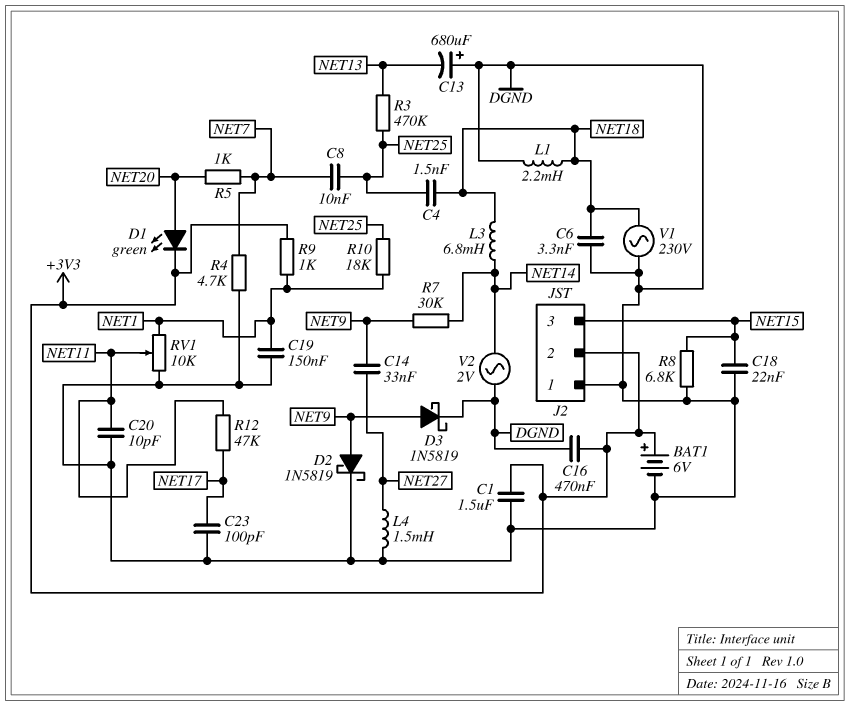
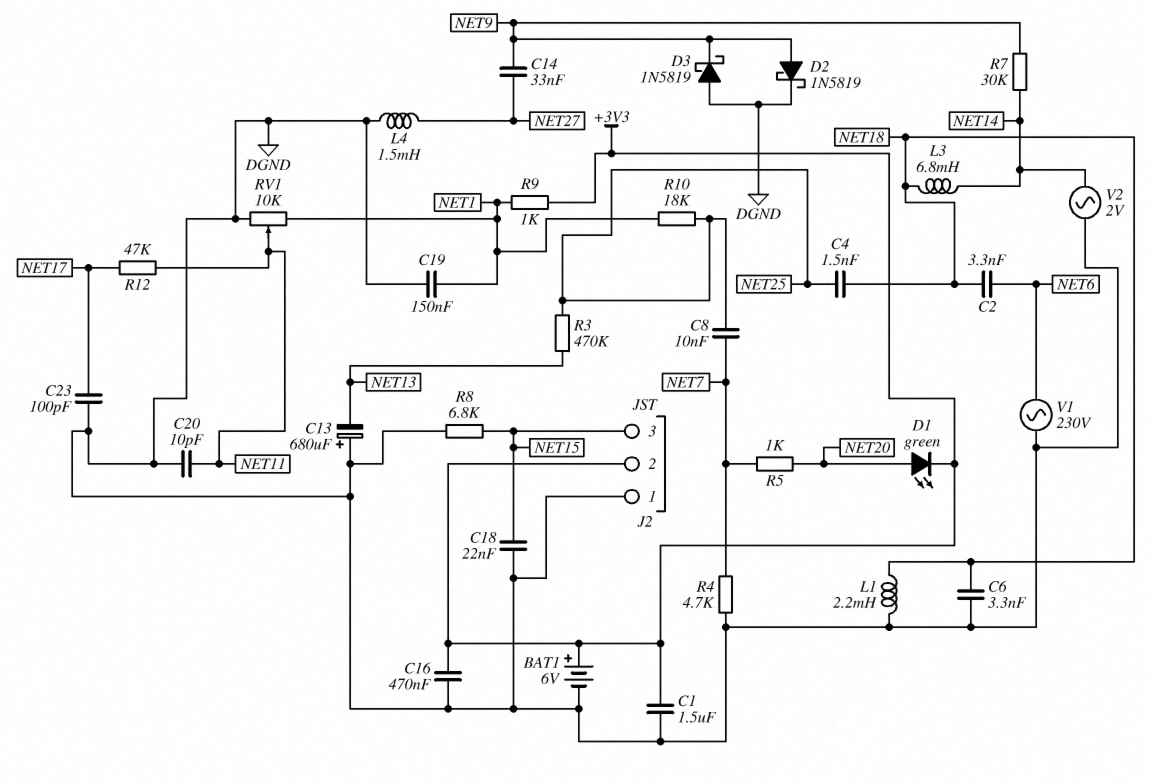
C2: none -> 3.3nF (NET6, NET18)
D3: schottky 1N5819 (A NET9, K DGND) -> schottky 1N5819 (A DGND, K NET9)
V1: AC 230V (DGND, NET18) -> AC 230V (DGND, NET6)

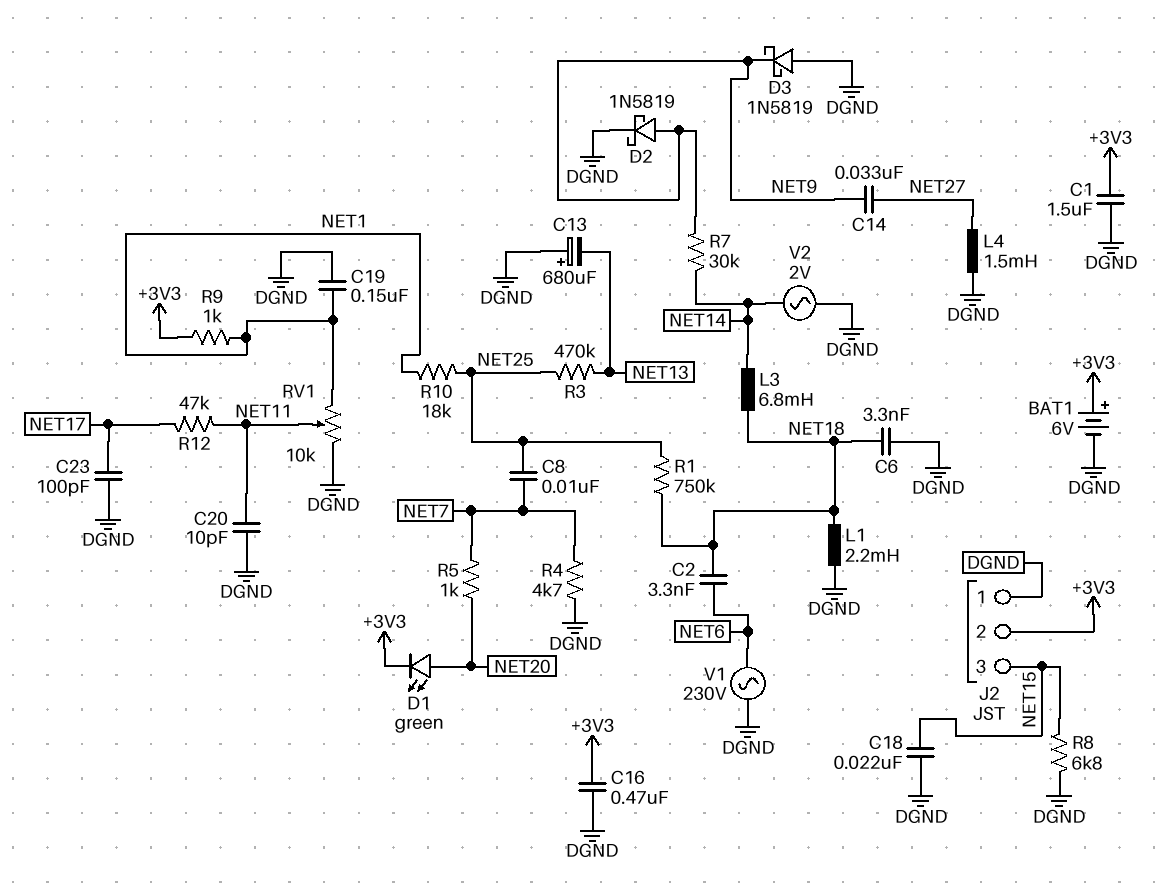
C4: 1.5nF (NET18, NET25) -> none
R1: none -> 750k (NET18, NET25)

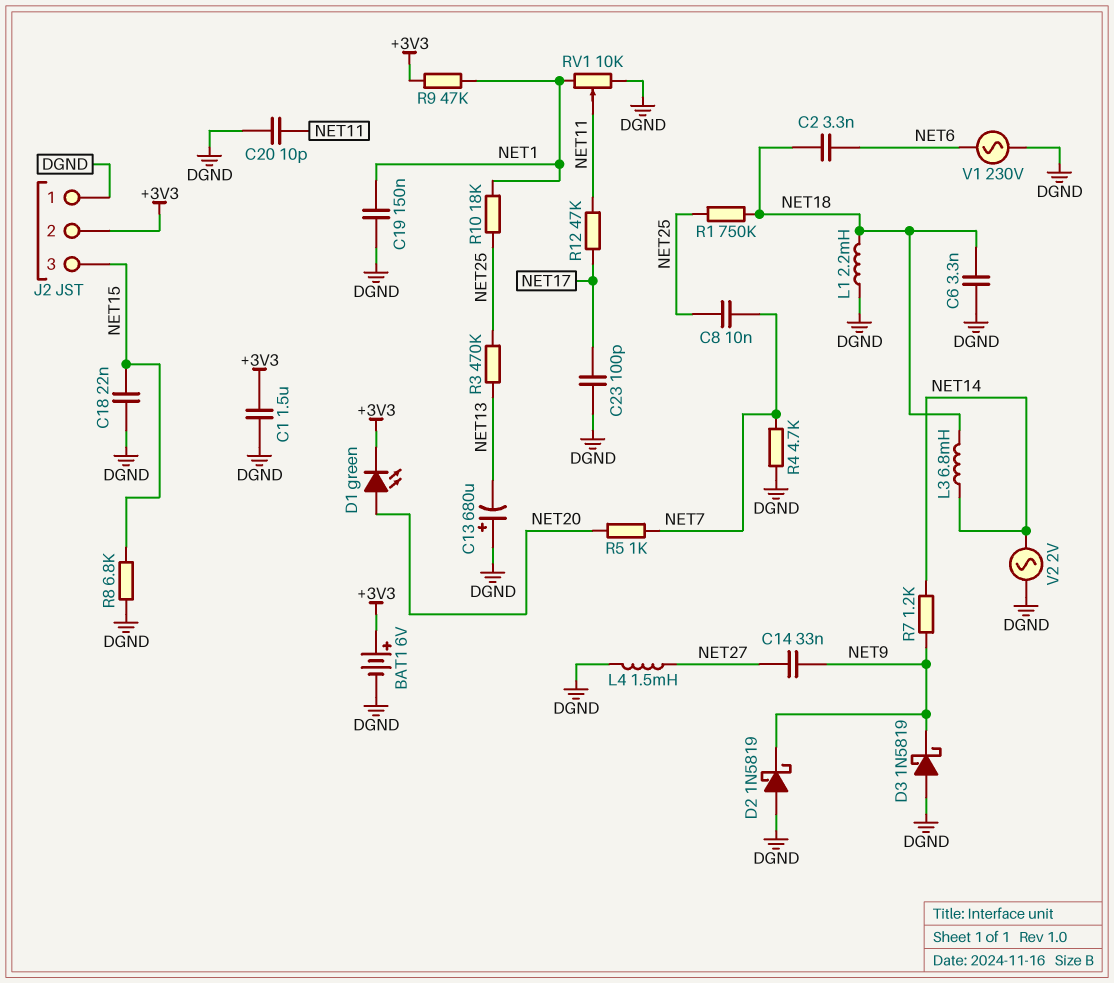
C16: 470nF (+3V3, DGND) -> none
D2: schottky 1N5819 (A NET9, K DGND) -> schottky 1N5819 (A DGND, K NET9)
R7: 30k (NET9, NET14) -> 1.2k (NET9, NET14)
R9: 1k (+3V3, NET1) -> 47k (+3V3, NET1)

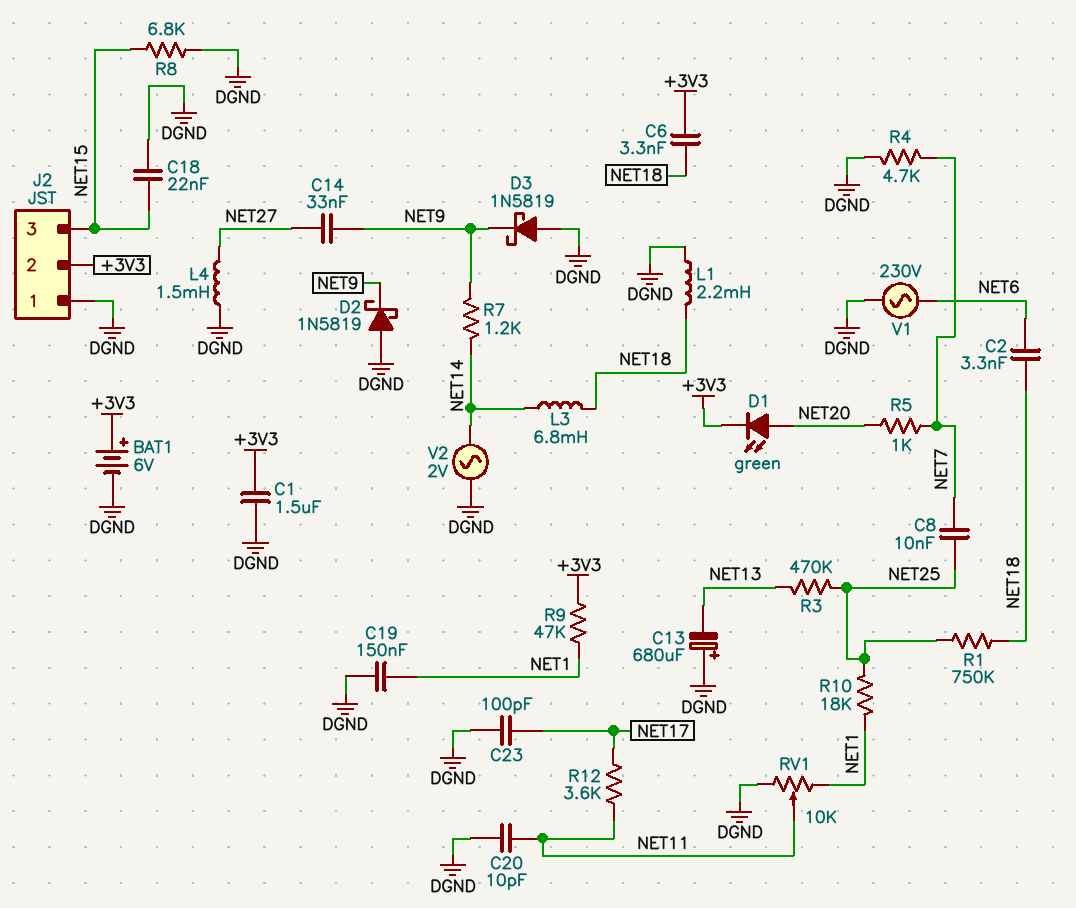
C6: 3.3nF (DGND, NET18) -> 3.3nF (+3V3, NET18)
R12: 47k (NET11, NET17) -> 3.6k (NET11, NET17)

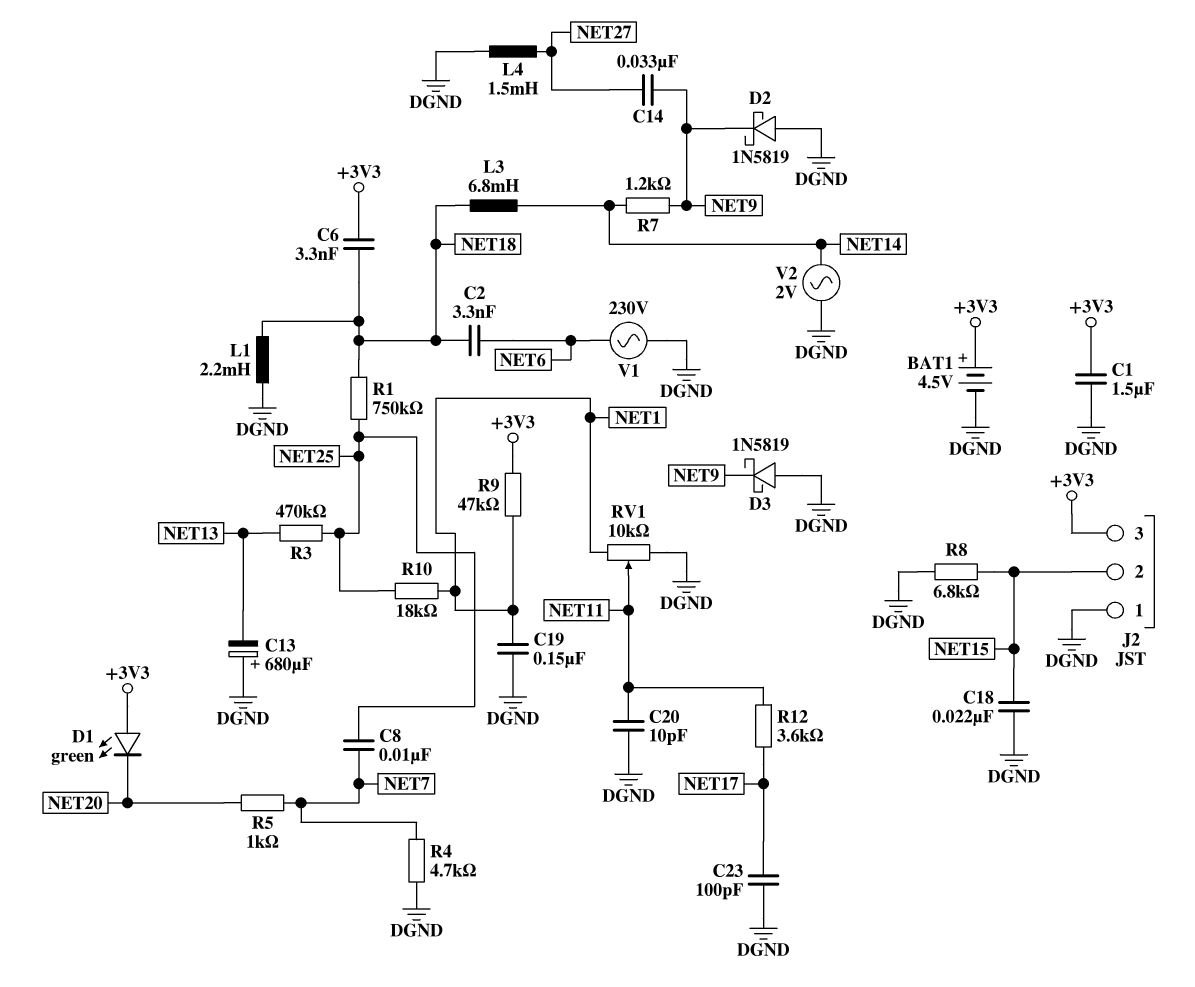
BAT1: 6V (plus +3V3, minus DGND) -> 4.5V (plus +3V3, minus DGND)
D1: LED green (A NET20, K +3V3) -> LED green (A +3V3, K NET20)
J2 pin 2: +3V3 -> NET15
J2 pin 3: NET15 -> +3V3

